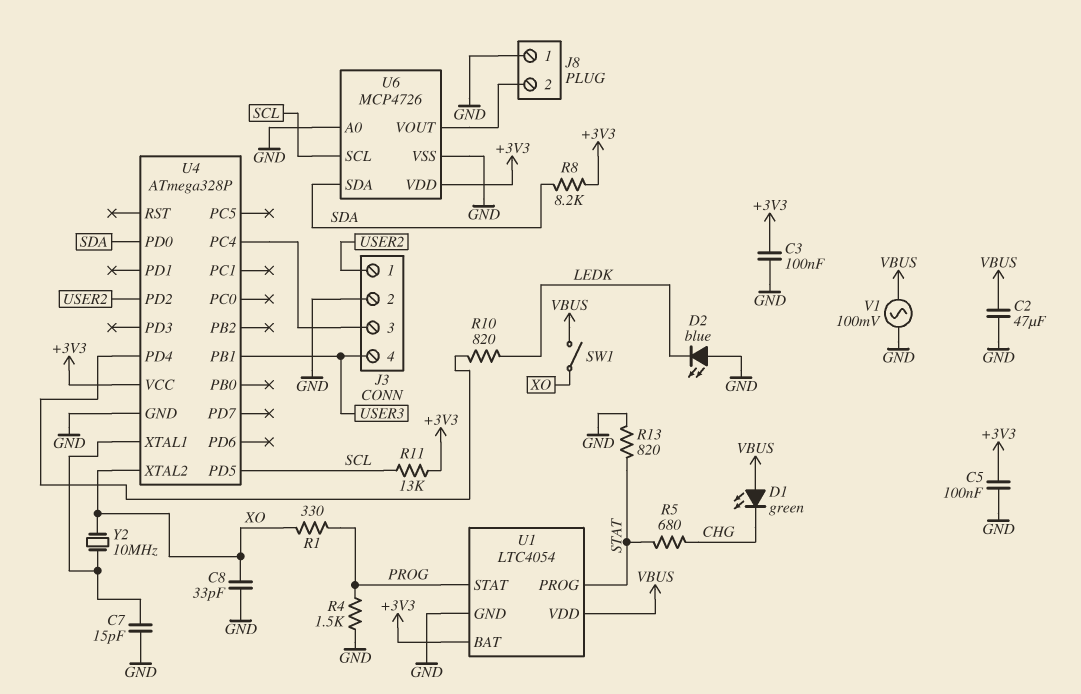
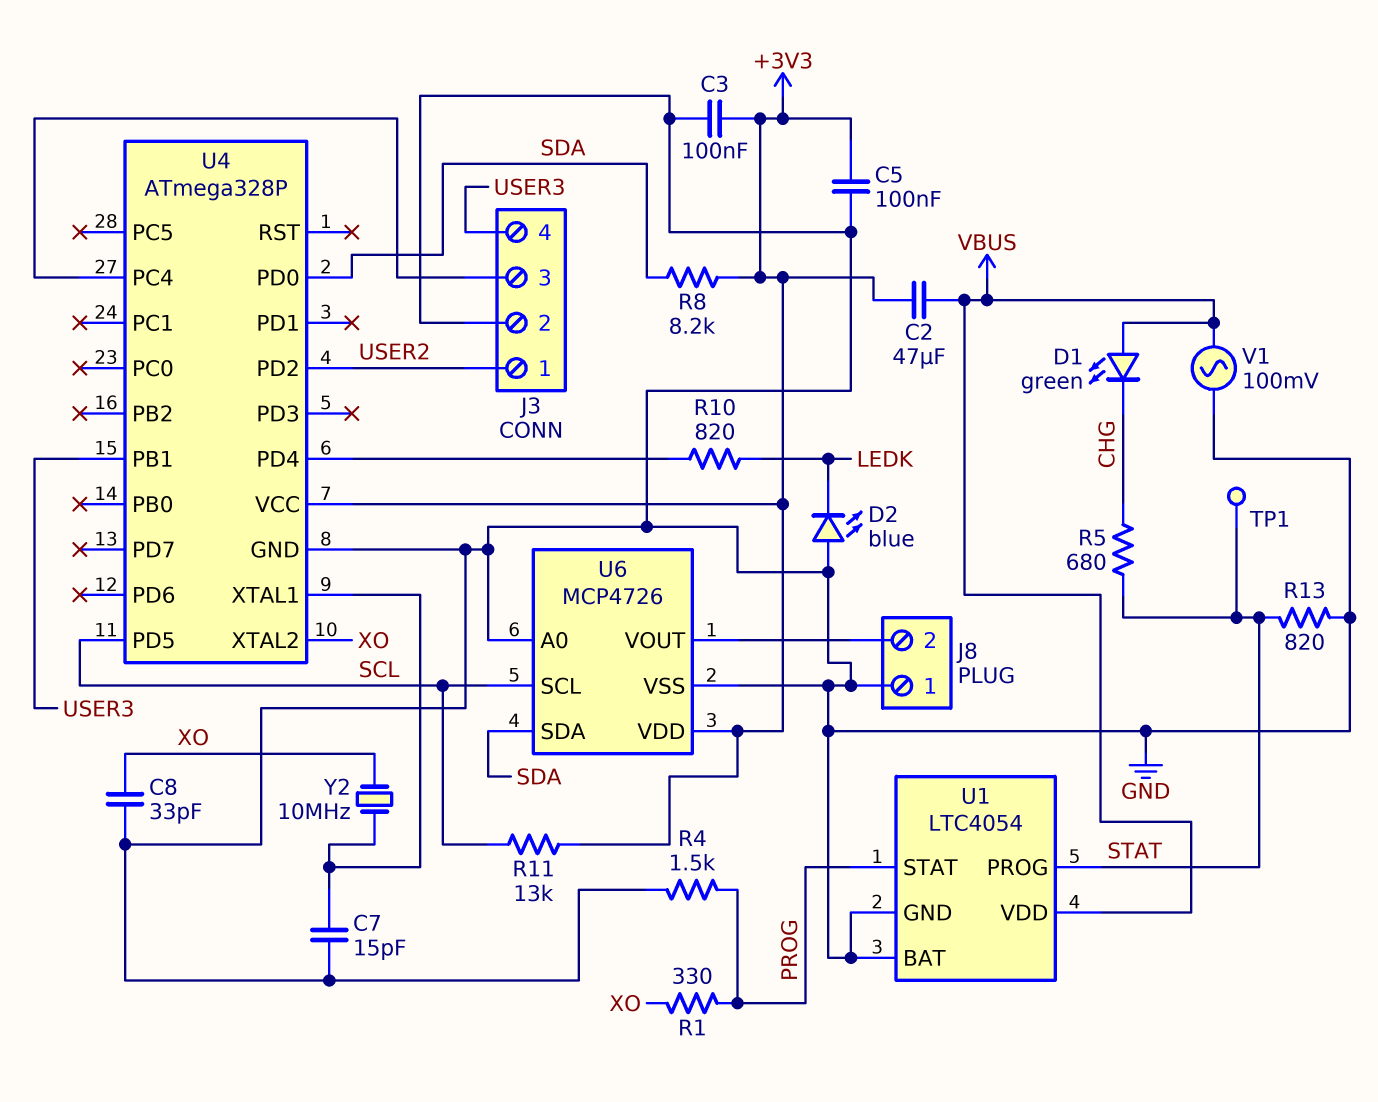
C2: 47uF (GND, VBUS) -> 47uF (+3V3, VBUS)
SW1: switch (VBUS, XO) -> none
TP1: none -> test point (STAT)
U1 pin BAT: +3V3 -> GND

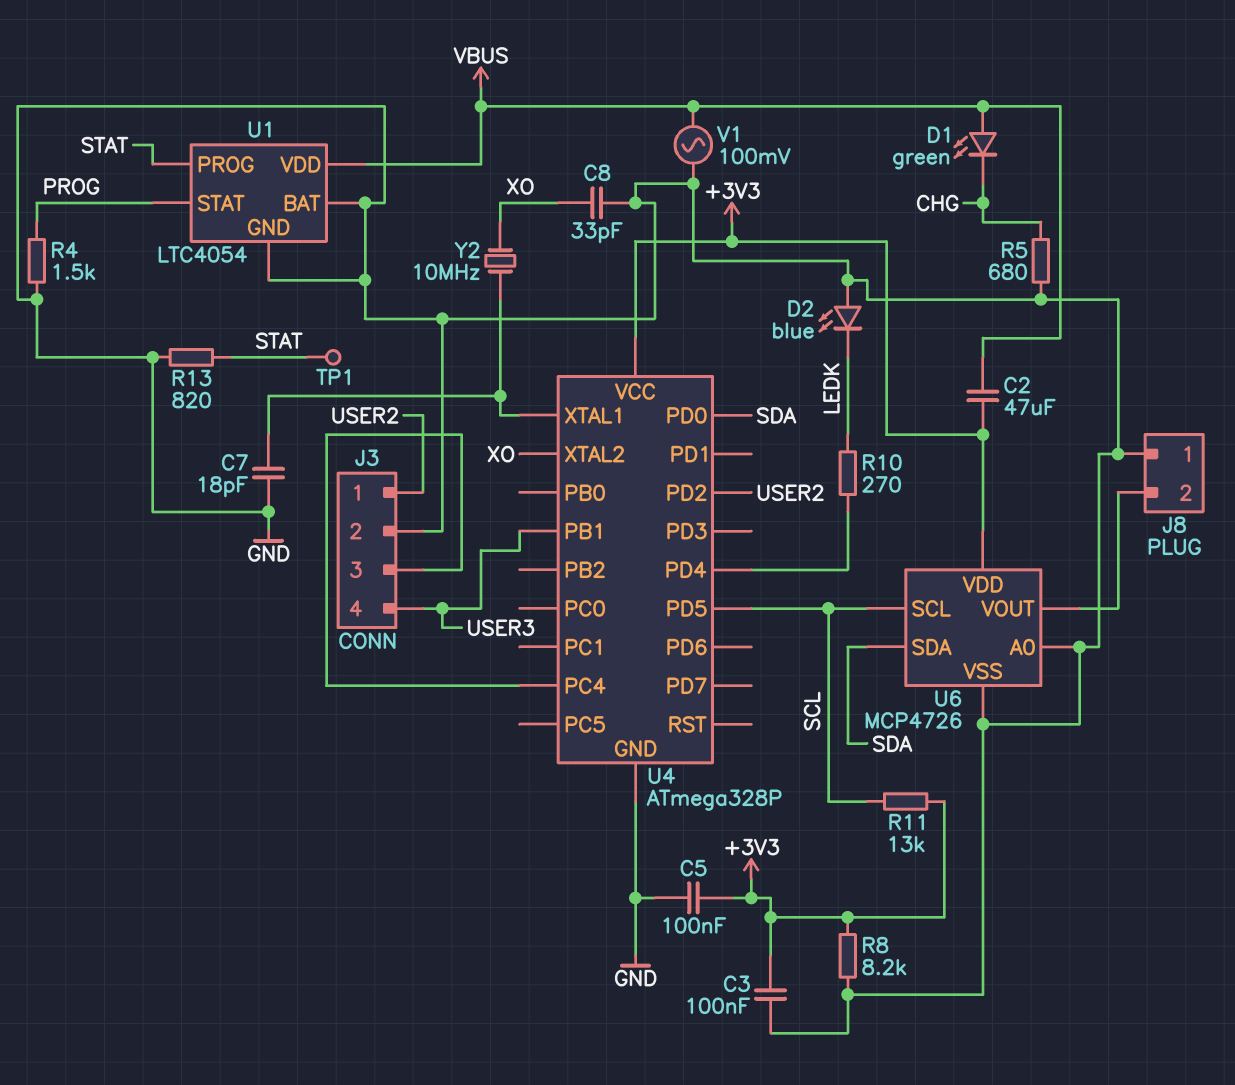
C7: 15pF (GND, U4/XTAL1) -> 18pF (GND, U4/XTAL1)
R1: 330 (PROG, XO) -> none
R5: 680 (CHG, STAT) -> 680 (CHG, GND)
R8: 8.2k (+3V3, SDA) -> 8.2k (+3V3, GND)
R10: 820 (LEDK, U4/PD4) -> 270 (LEDK, U4/PD4)

